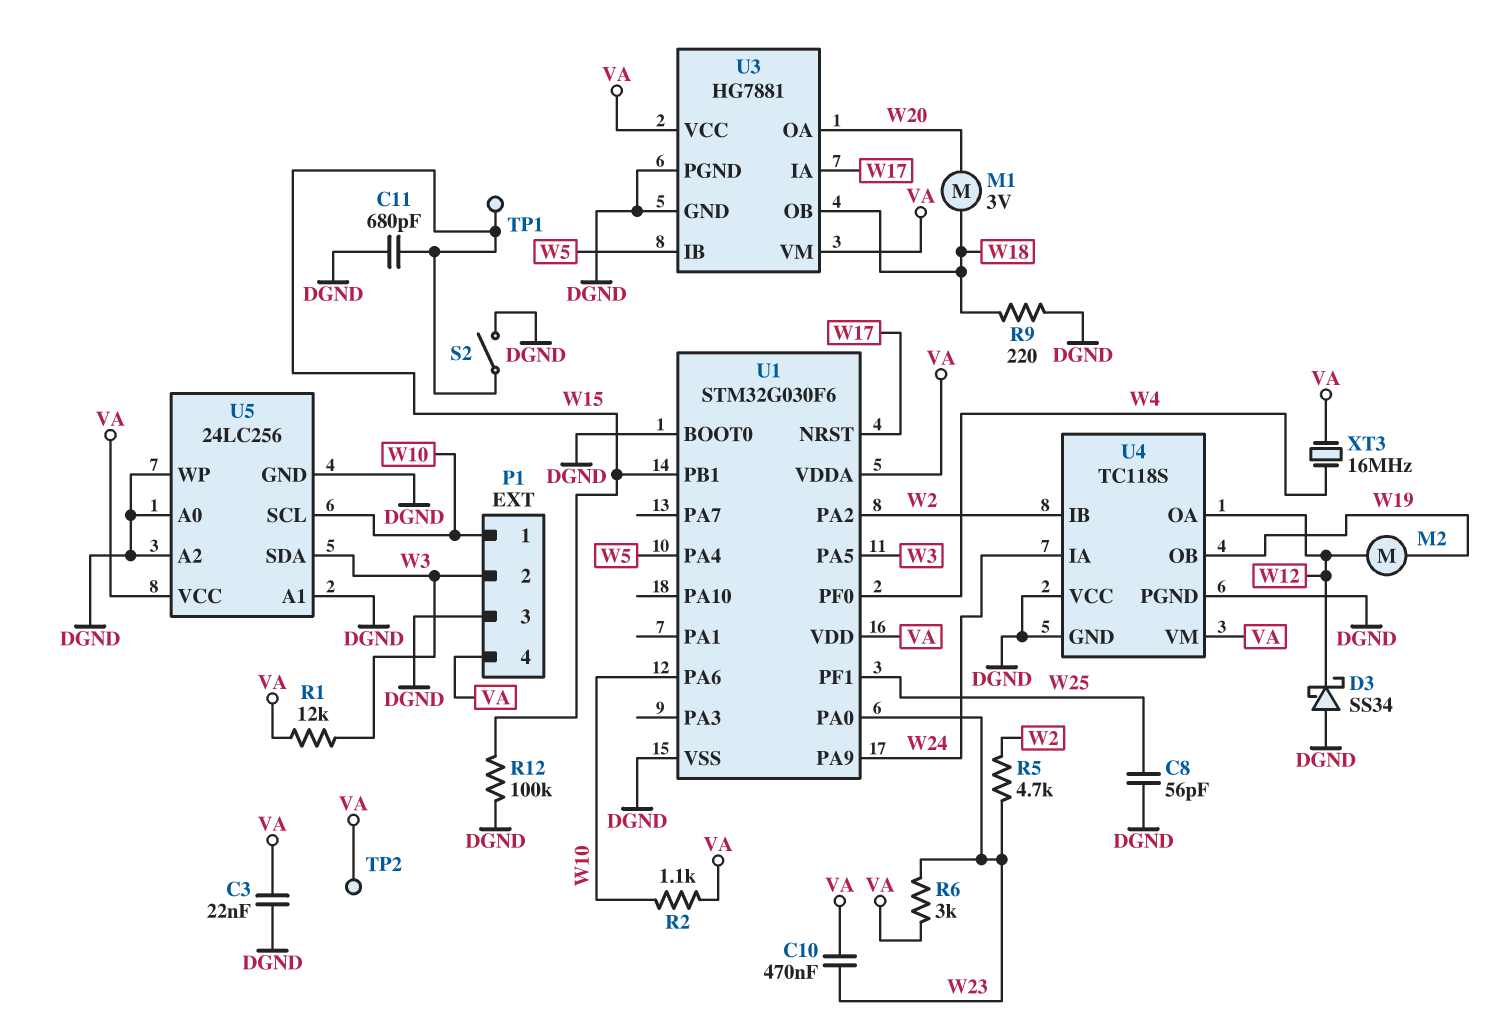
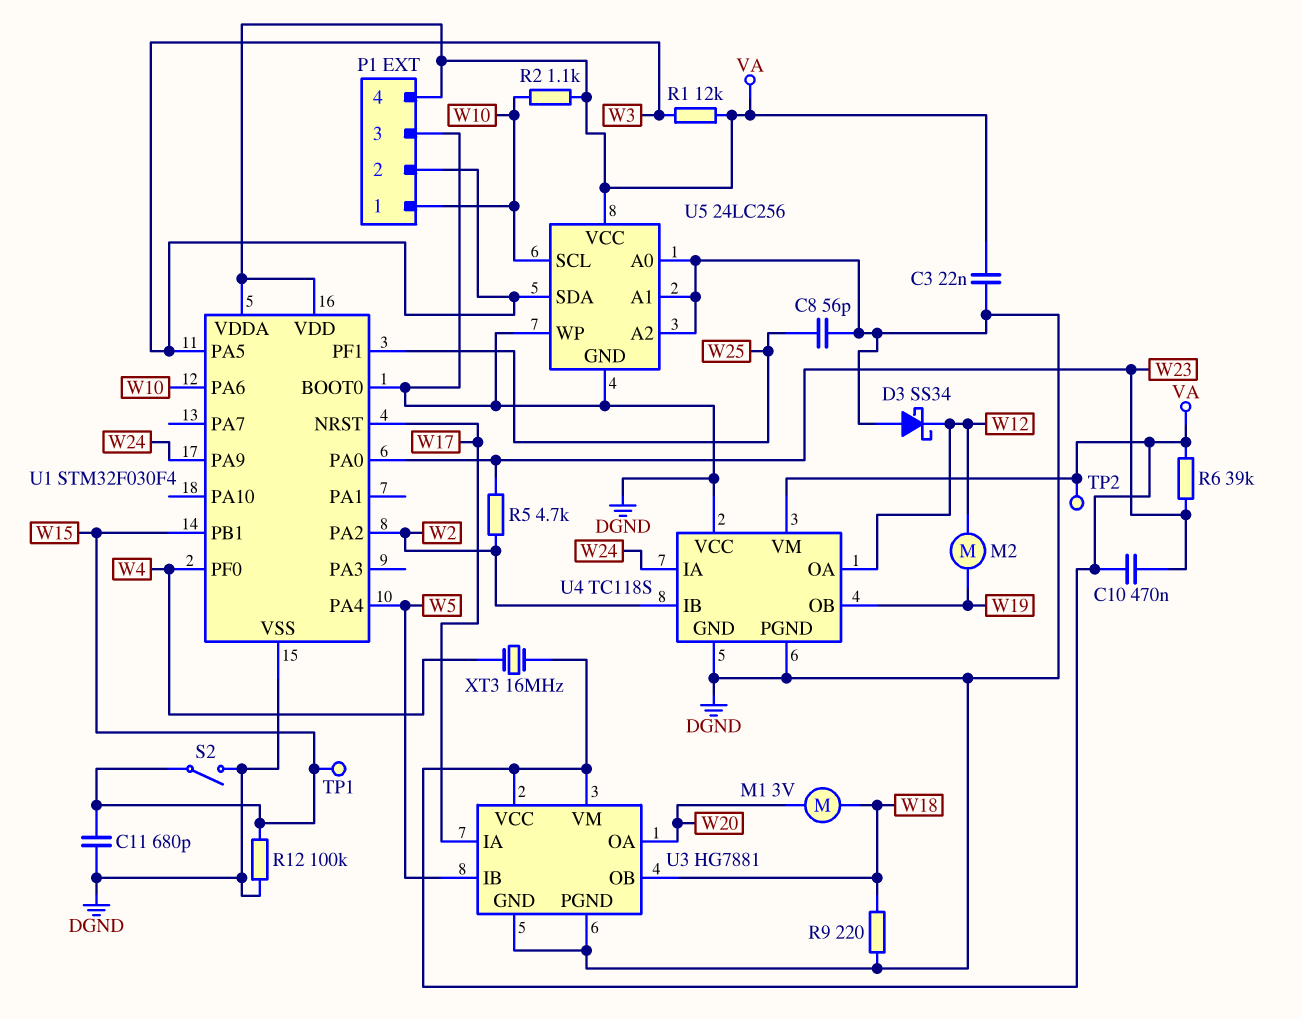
R6: 3k (VA, W23) -> 39k (VA, W23)
U1: STM32G030F6 -> STM32F030F4

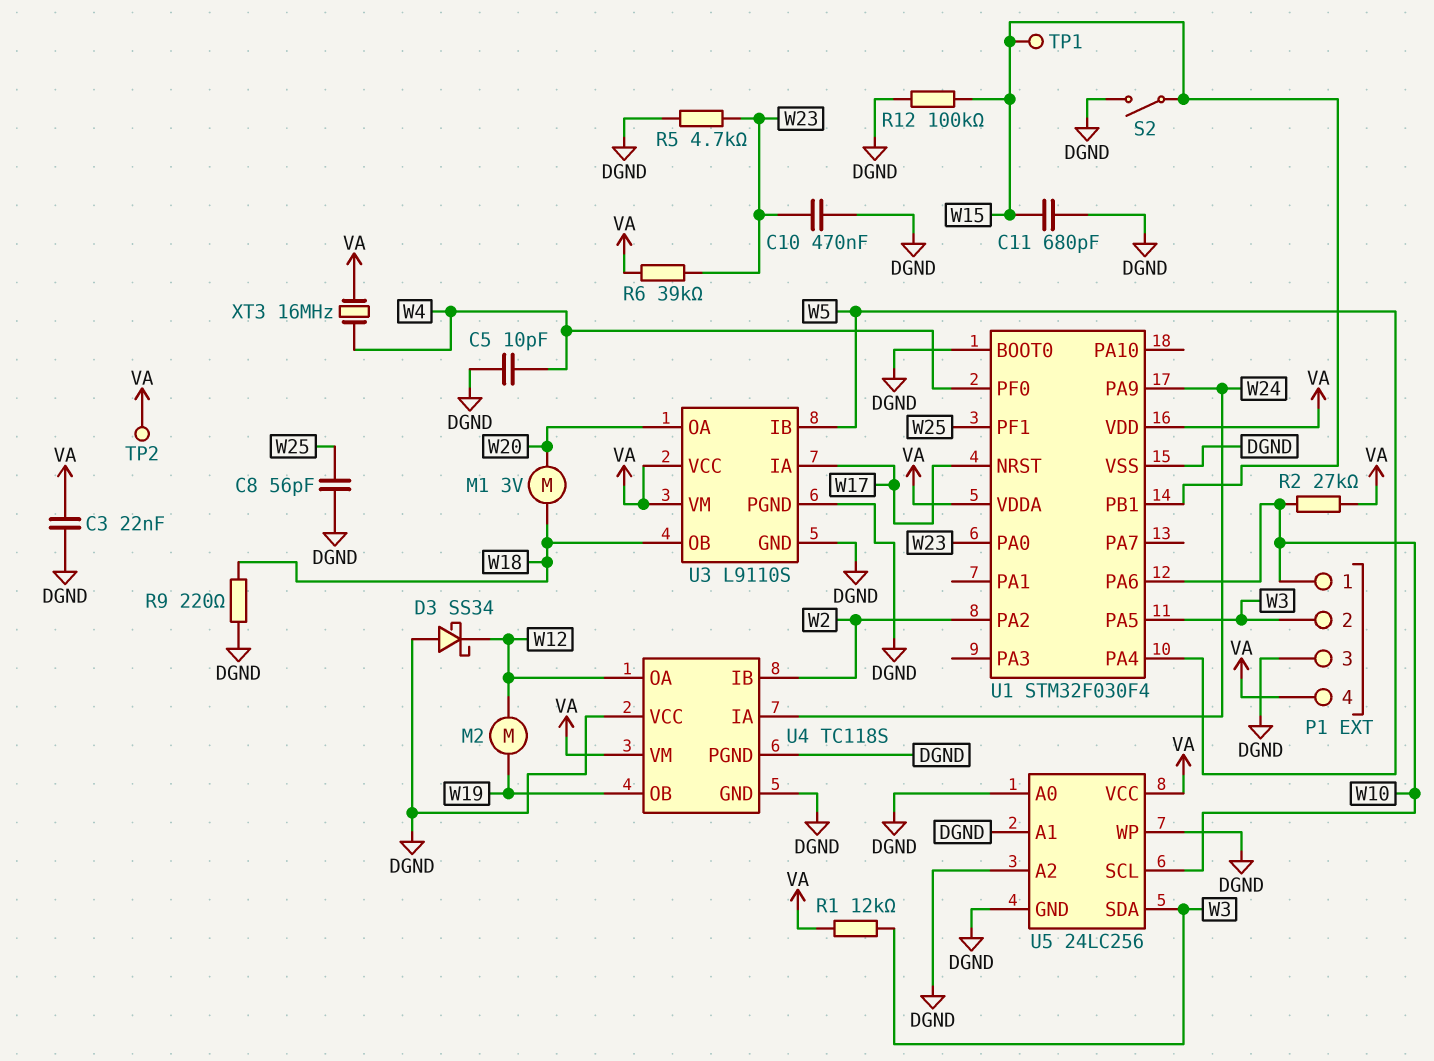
C5: none -> 10pF (DGND, W4)
C10: 470nF (VA, W23) -> 470nF (DGND, W23)
R2: 1.1k (VA, W10) -> 27k (VA, W10)
R5: 4.7k (W2, W23) -> 4.7k (DGND, W23)
U3: HG7881 -> L9110S

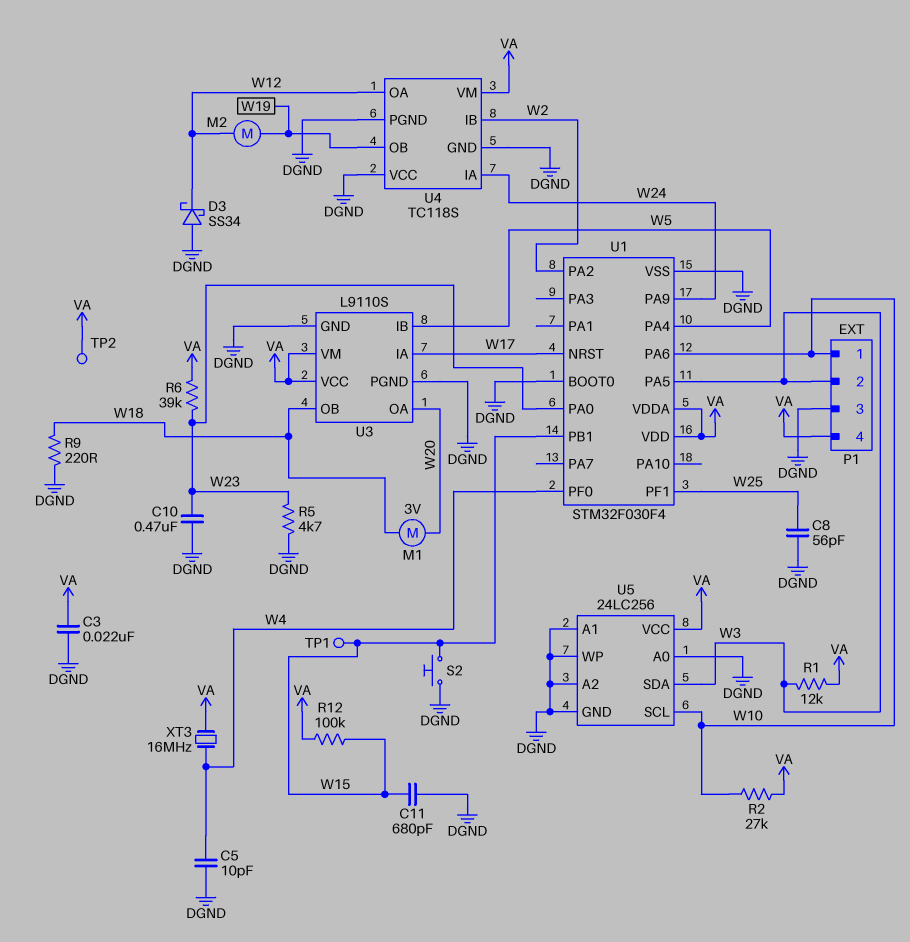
R12: 100k (DGND, W15) -> 100k (VA, W15)
S2: switch (DGND, W15) -> button (DGND, W15)

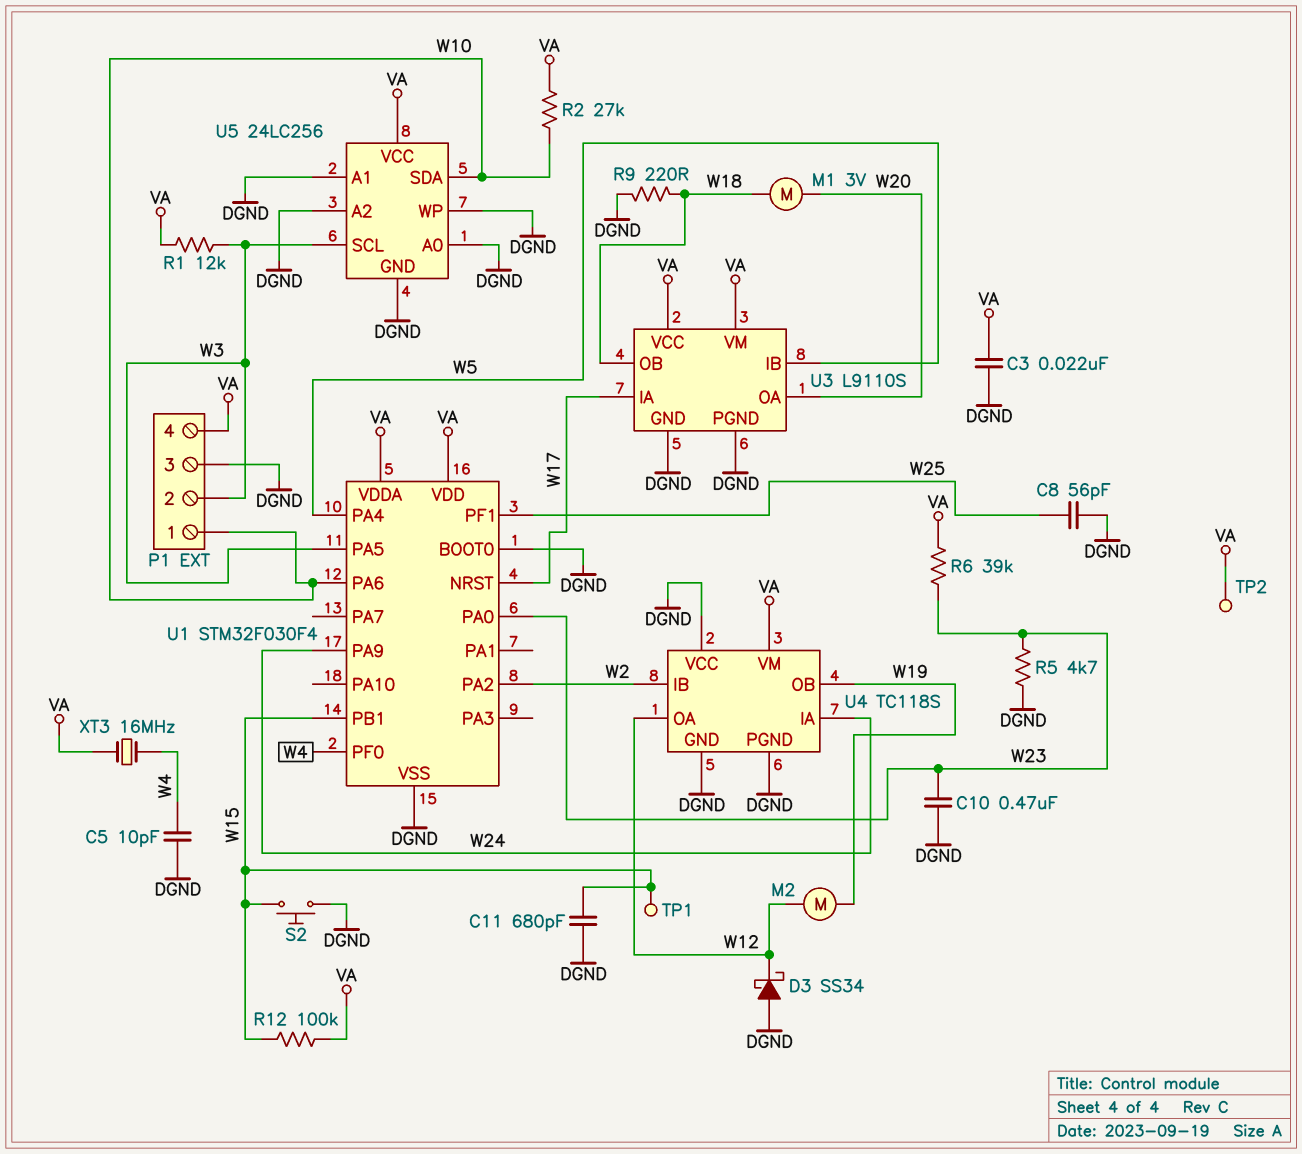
U5 pin SCL: W10 -> W3
U5 pin SDA: W3 -> W10

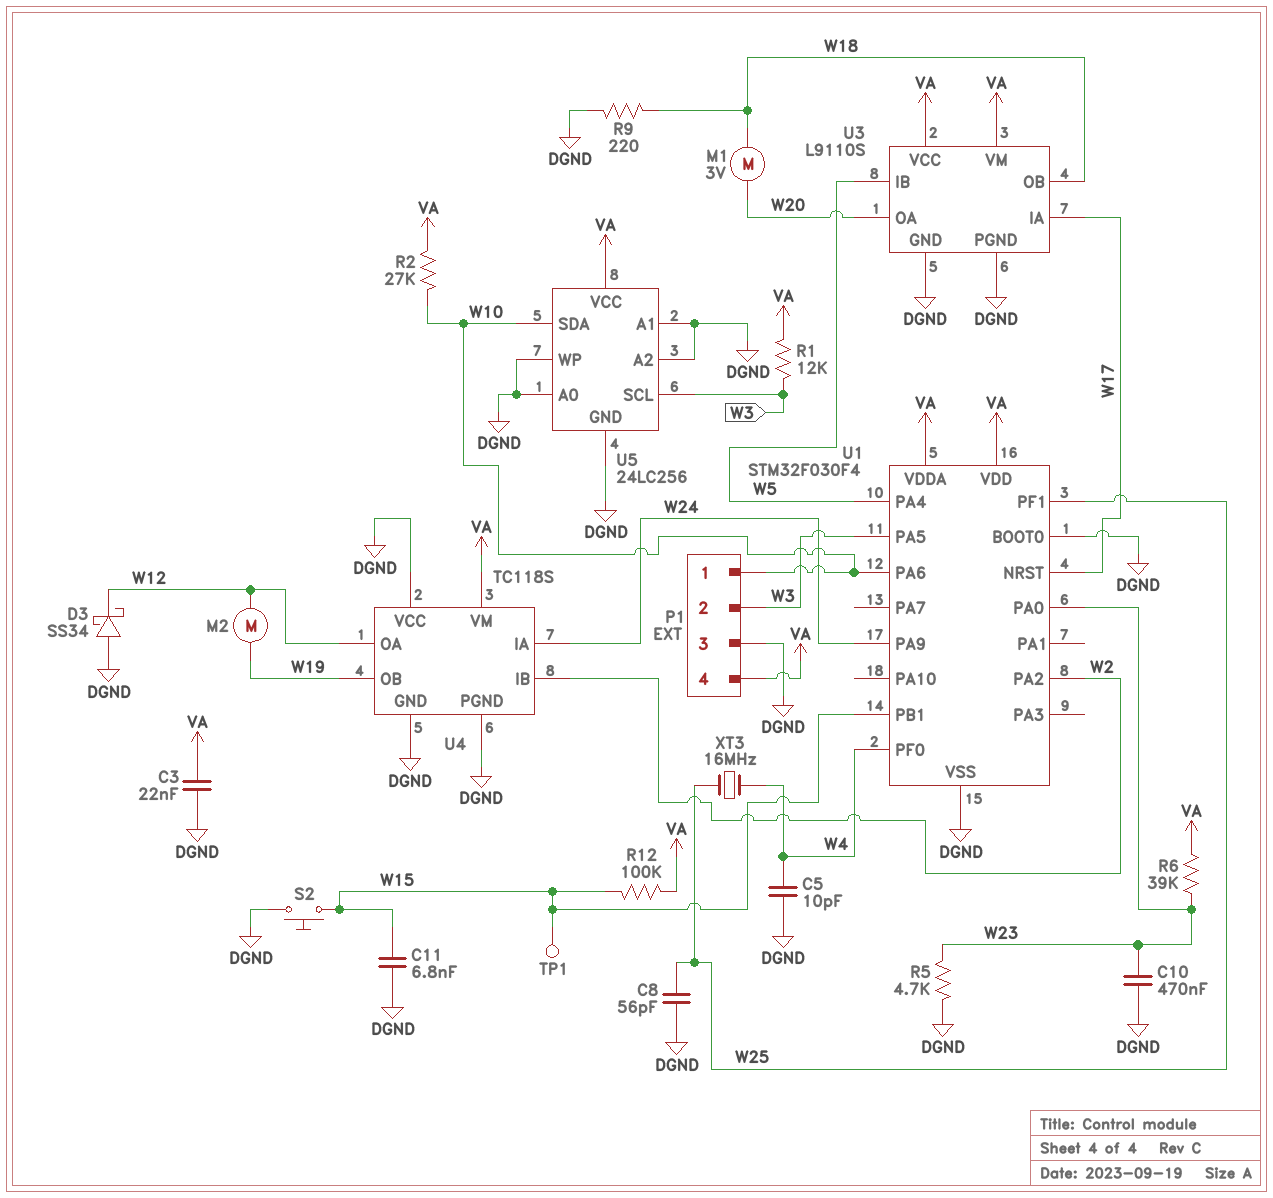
C11: 680pF (DGND, W15) -> 6.8nF (DGND, W15)
TP2: test point (VA) -> none
XT3: 16MHz (VA, W4) -> 16MHz (W4, W25)

